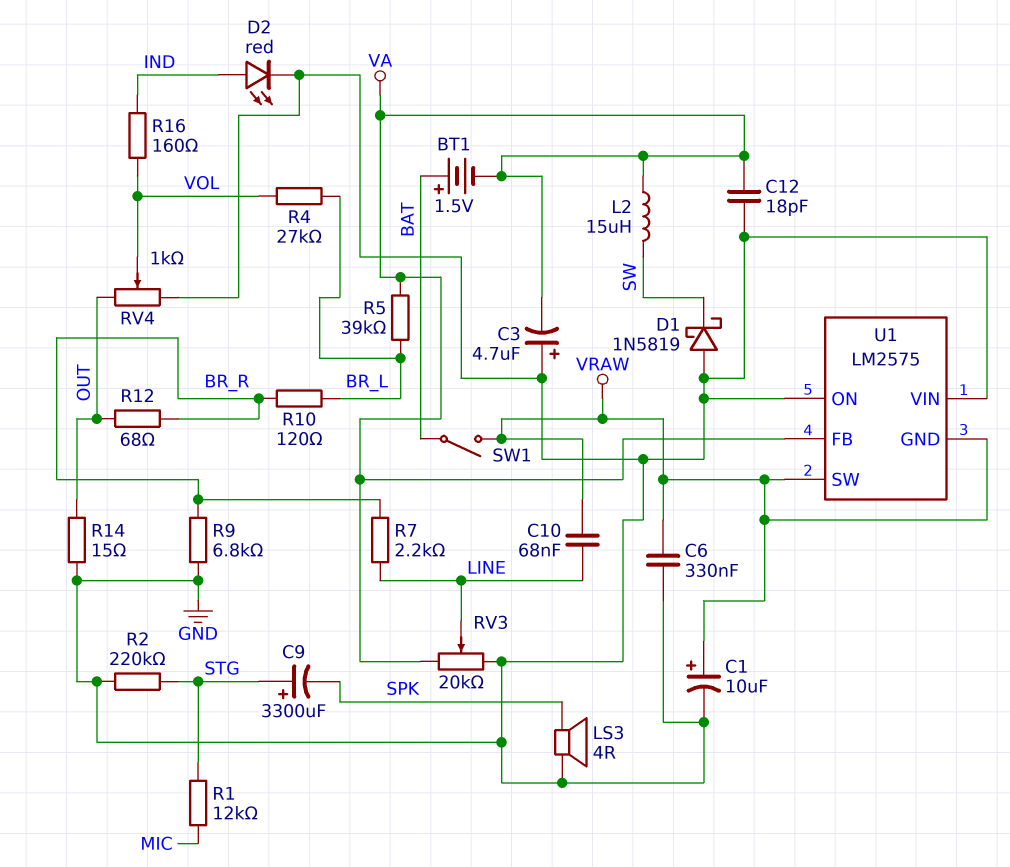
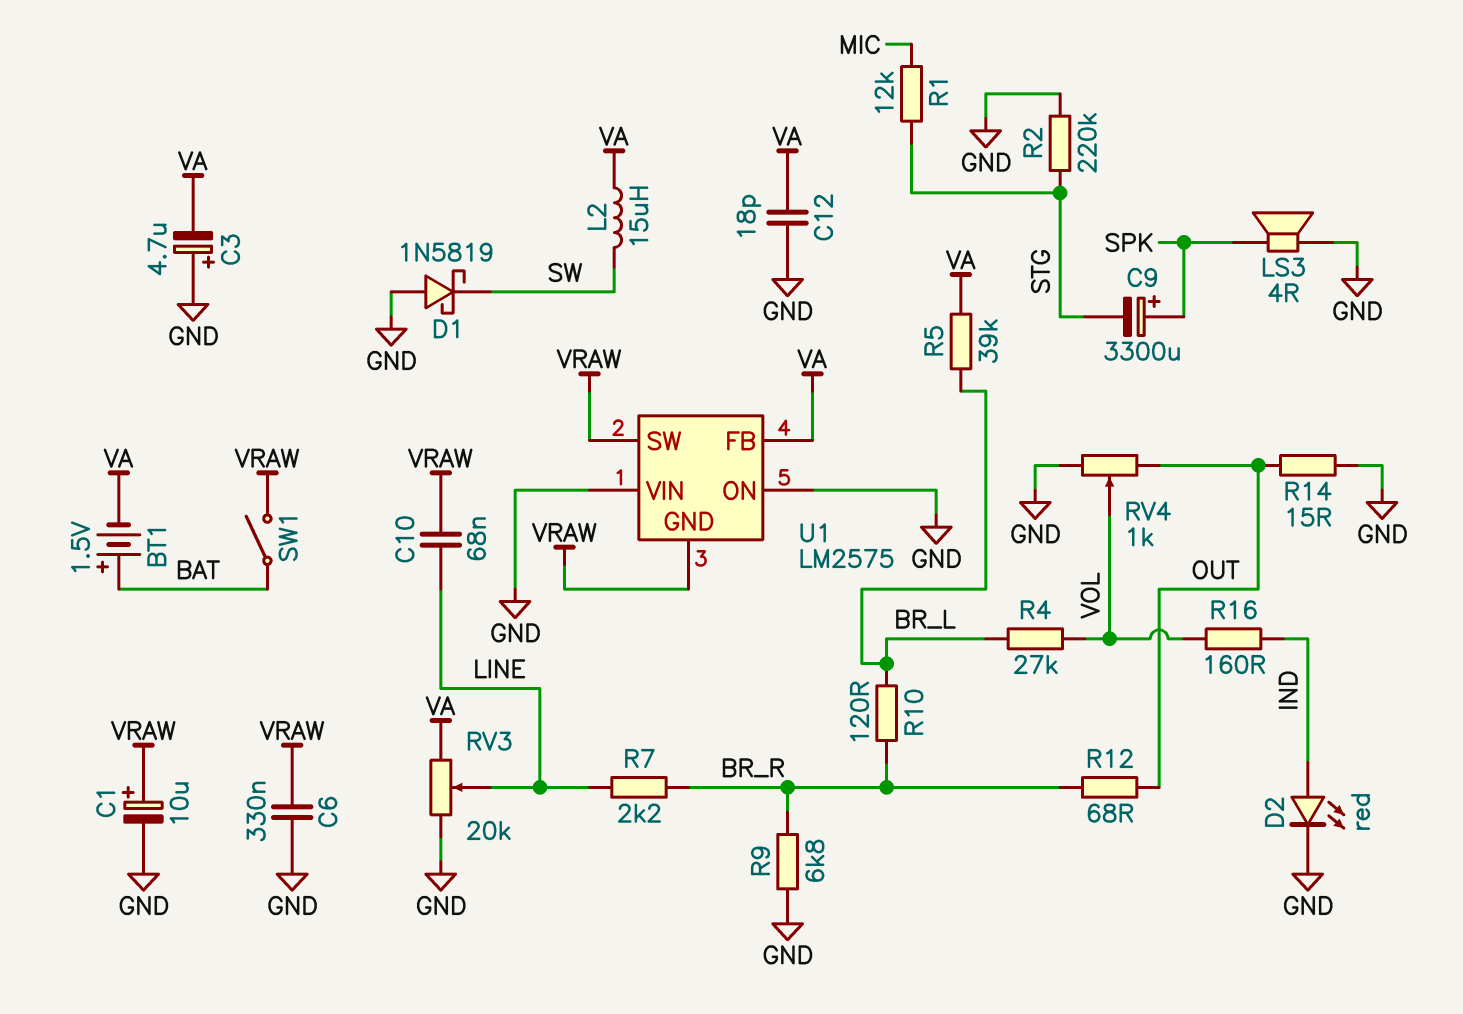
C9: 3300uF (plus STG, minus SPK) -> 3300uF (plus SPK, minus STG)

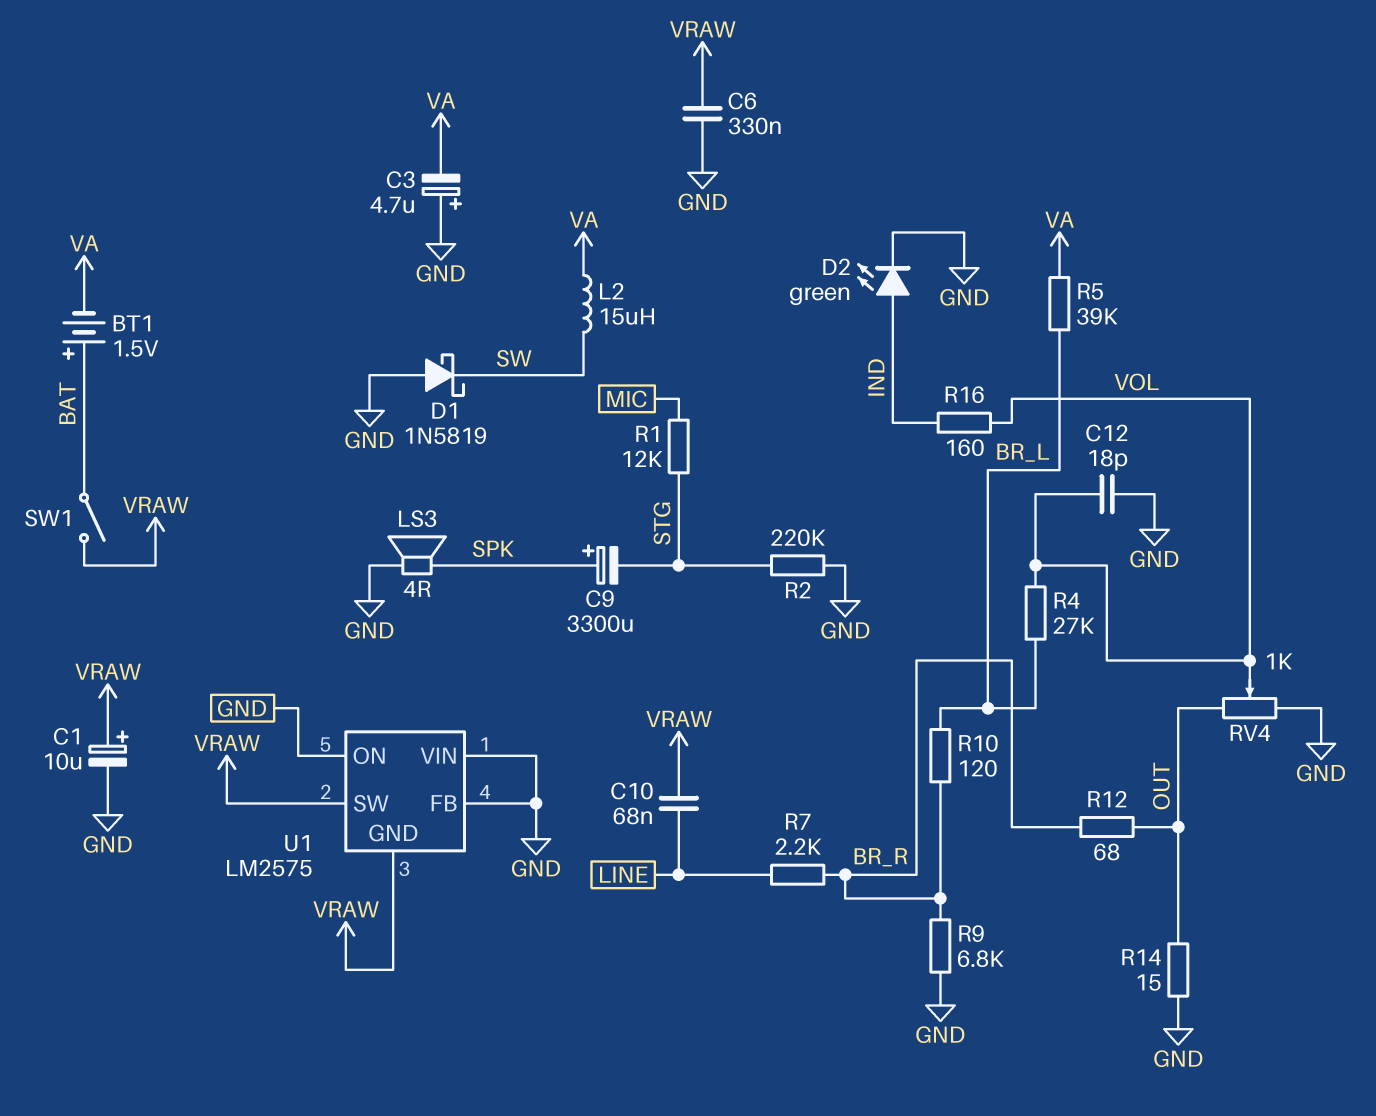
C12: 18pF (GND, VA) -> 18pF (GND, VOL)
D2: LED red (A IND, K GND) -> LED green (A IND, K GND)
RV3: 20k (GND, VA, wiper LINE) -> none
U1 pin FB: VA -> GND

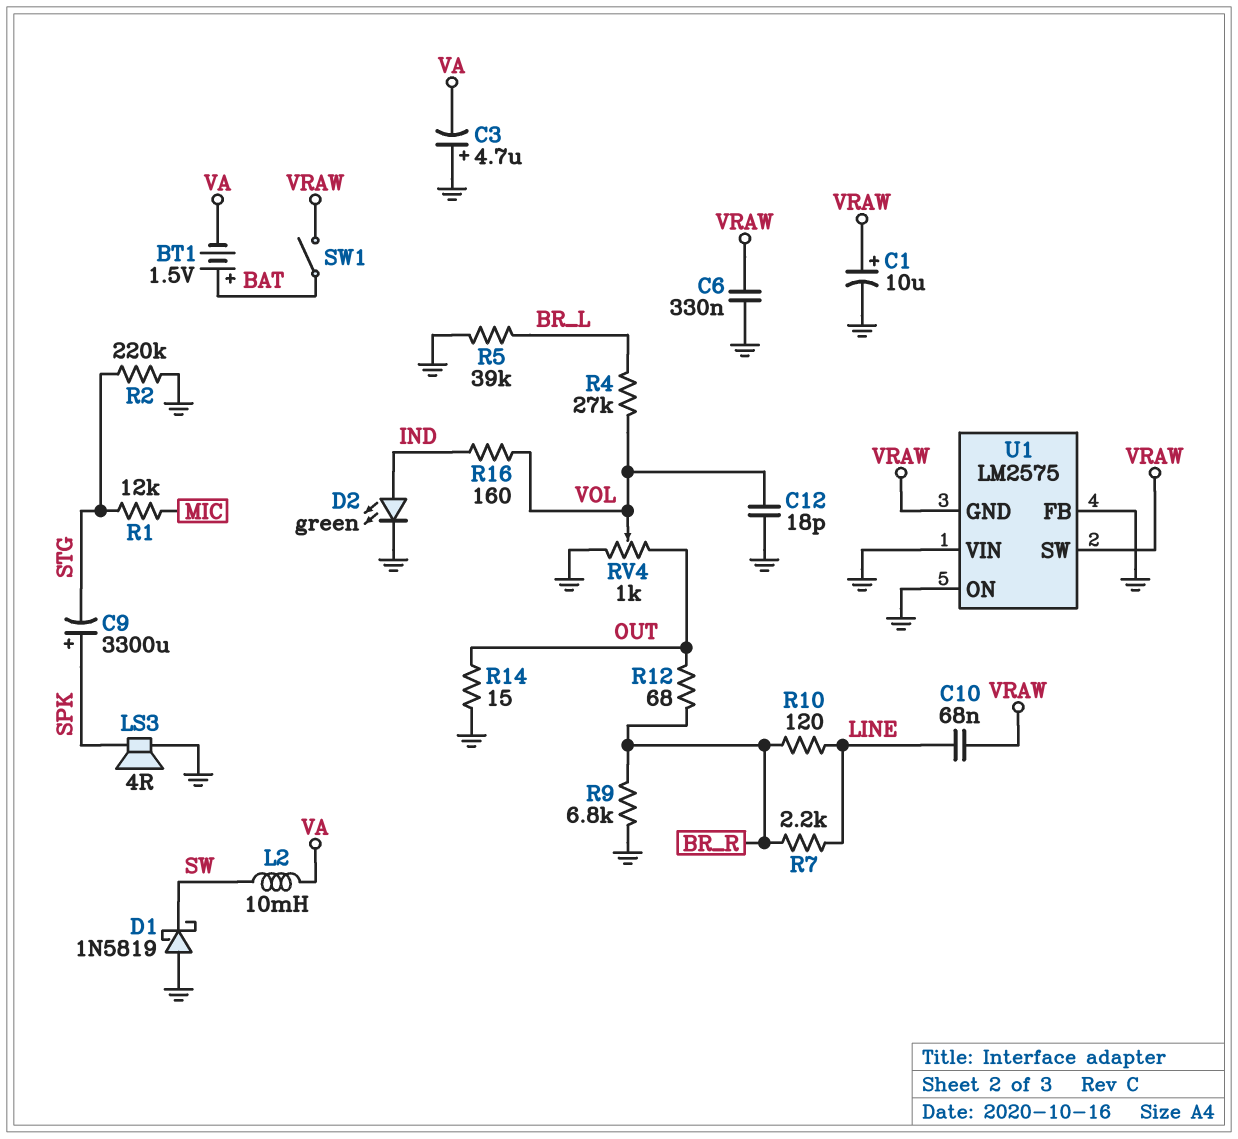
L2: 15uH (SW, VA) -> 10mH (SW, VA)
R5: 39k (BR_L, VA) -> 39k (BR_L, GND)
R10: 120 (BR_L, BR_R) -> 120 (BR_R, LINE)

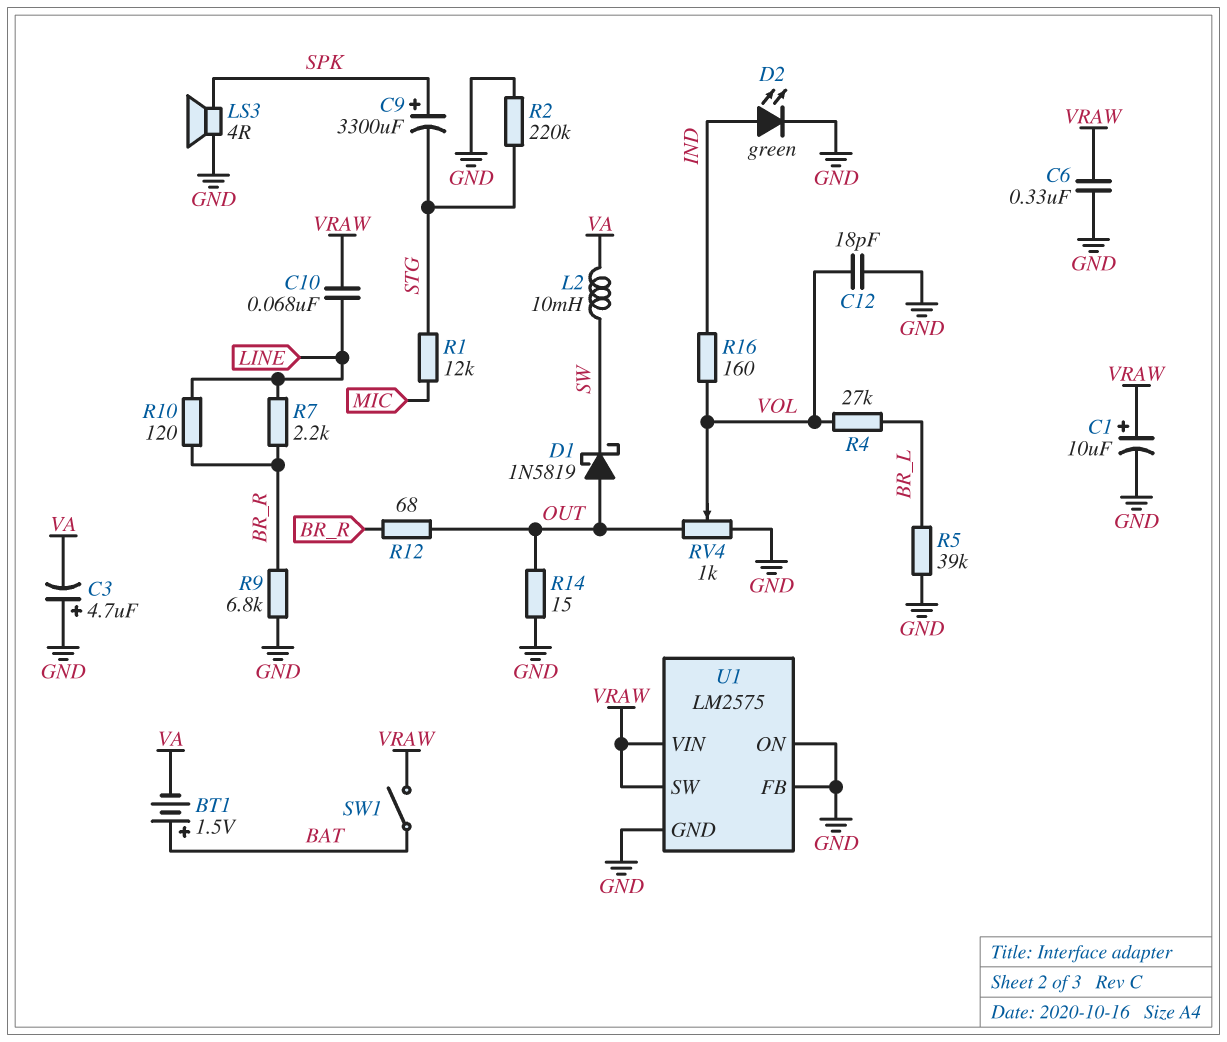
D1: schottky 1N5819 (A GND, K SW) -> schottky 1N5819 (A OUT, K SW)
U1 pin GND: VRAW -> GND
U1 pin VIN: GND -> VRAW

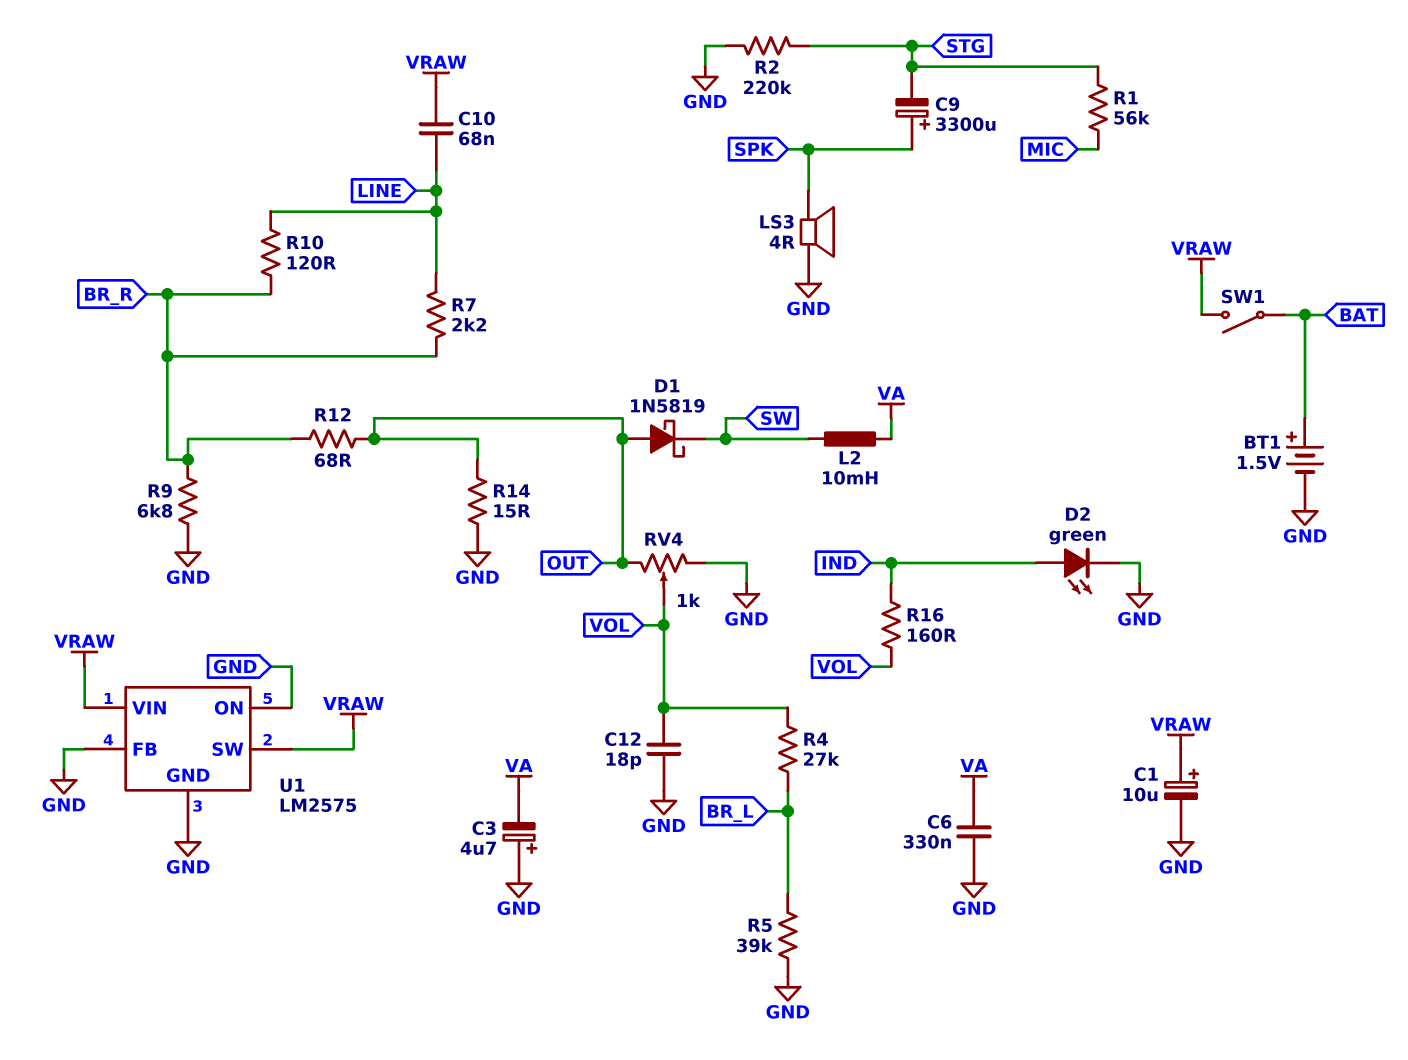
BT1: 1.5V (plus BAT, minus VA) -> 1.5V (plus BAT, minus GND)
C6: 330nF (GND, VRAW) -> 330nF (GND, VA)
R1: 12k (MIC, STG) -> 56k (MIC, STG)

